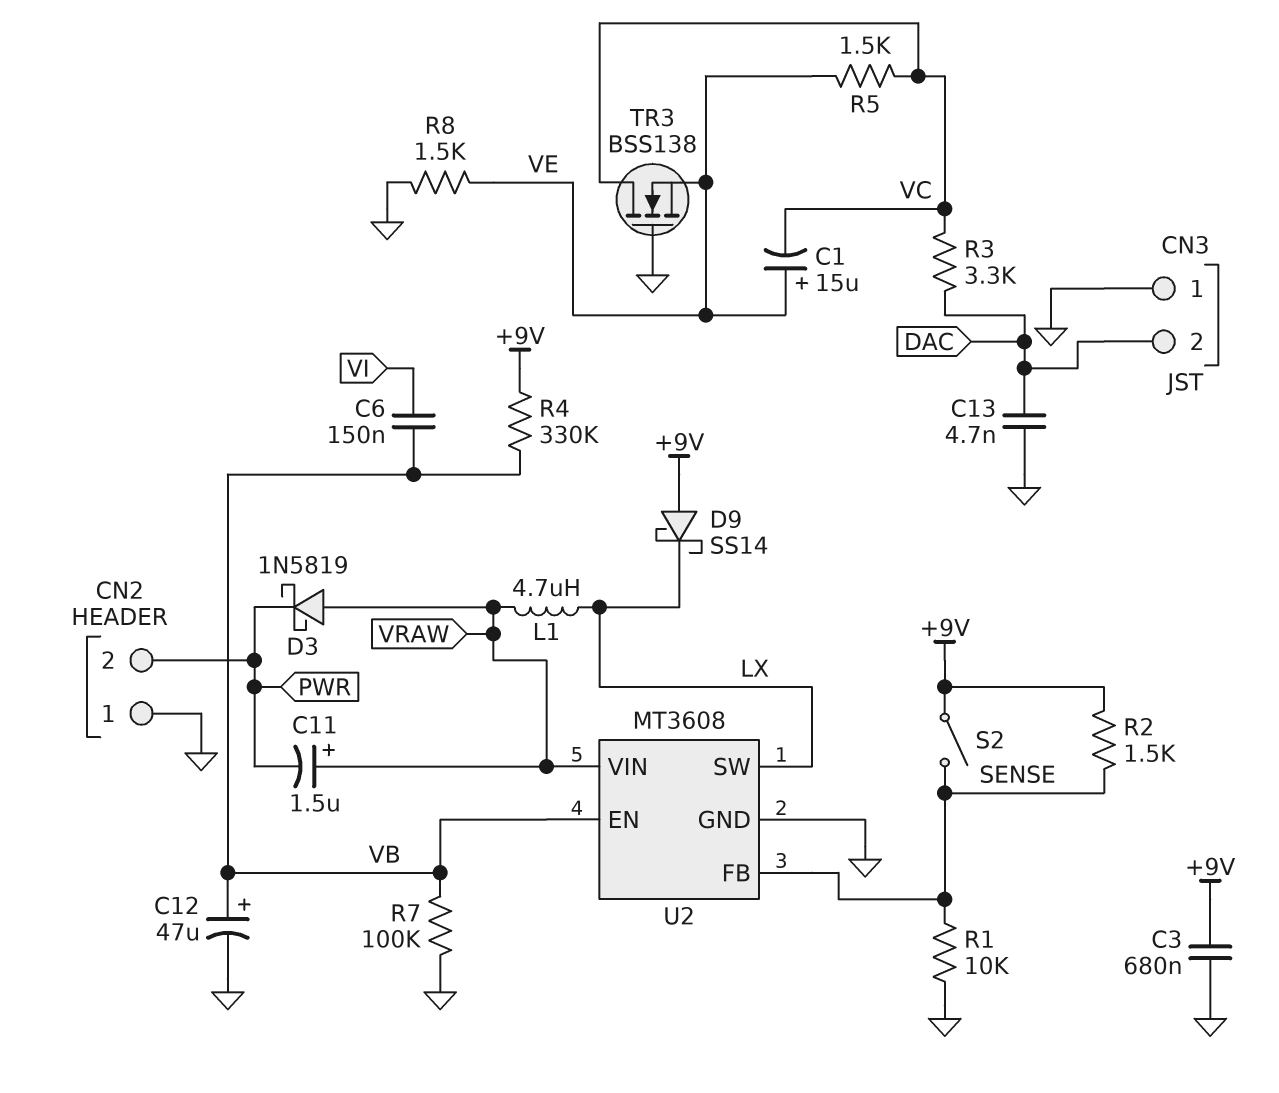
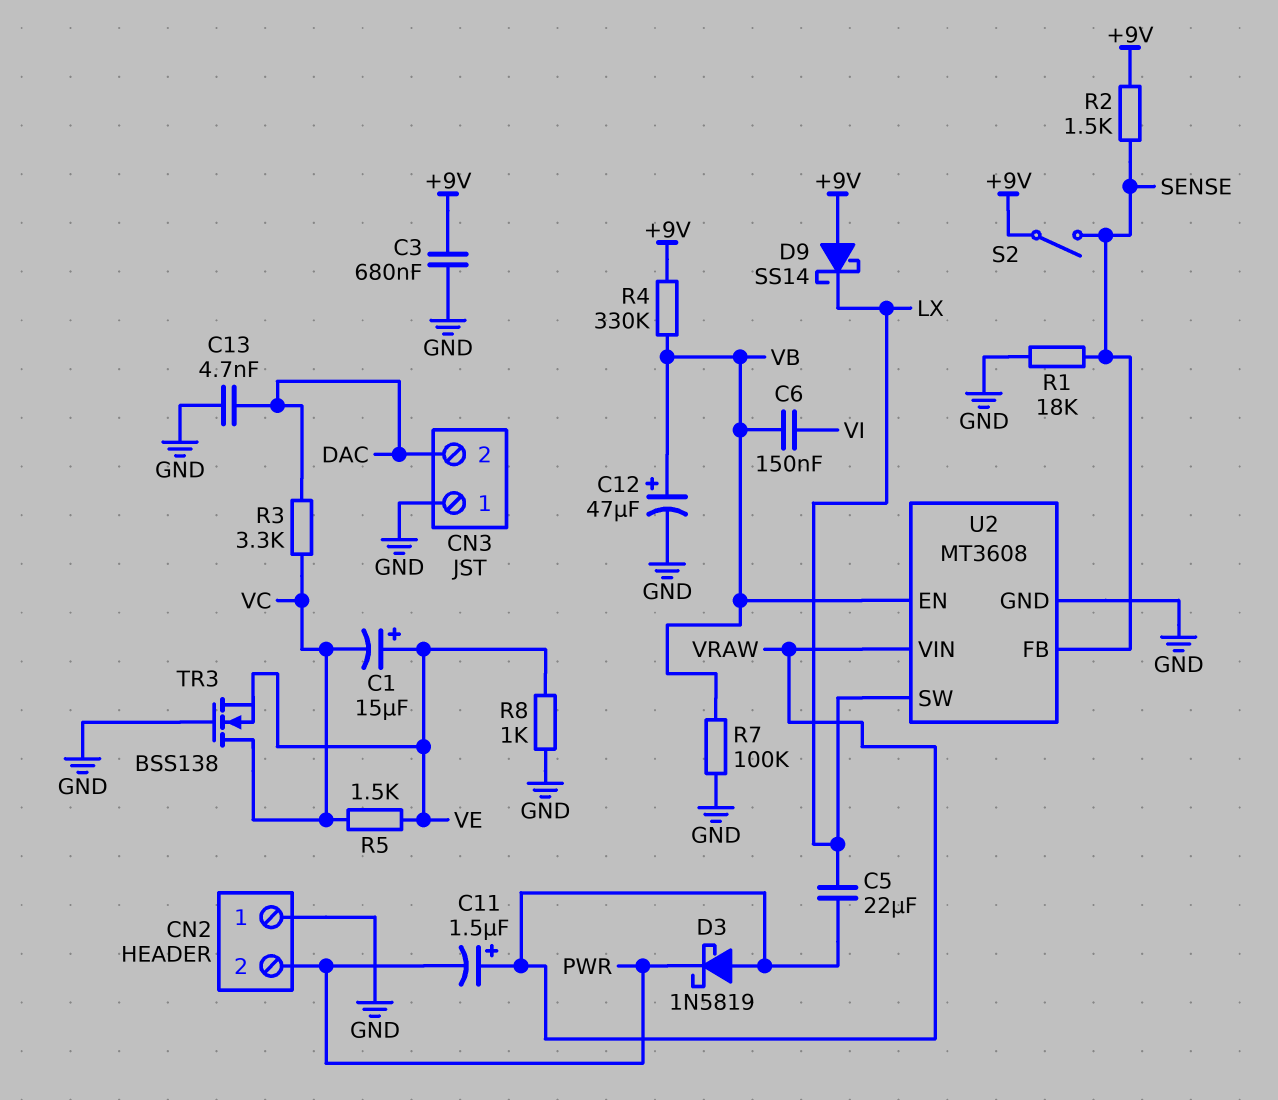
C5: none -> 22uF (LX, VRAW)
L1: 4.7uH (LX, VRAW) -> none
R1: 10k (GND, SENSE) -> 18k (GND, SENSE)
R8: 1.5k (GND, VE) -> 1k (GND, VE)

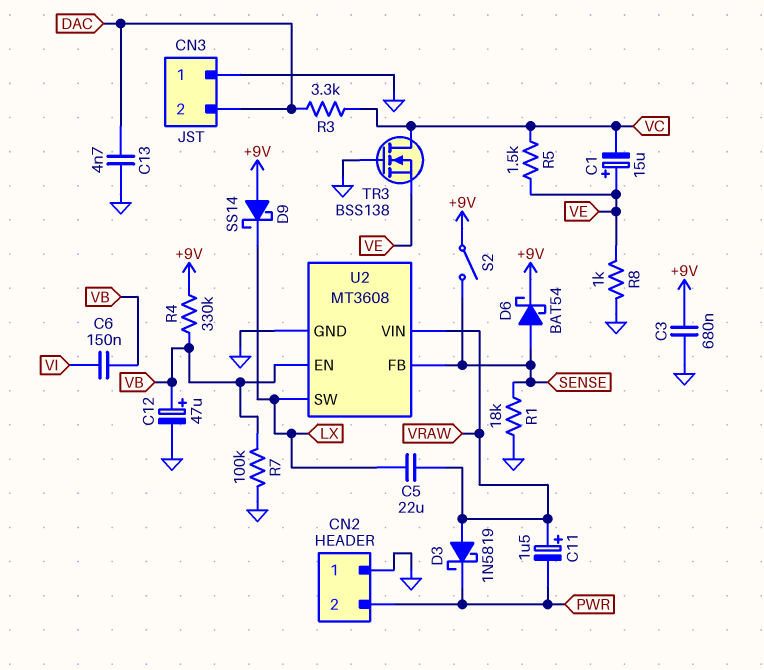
D6: none -> schottky BAT54 (A SENSE, K +9V)
R2: 1.5k (+9V, SENSE) -> none

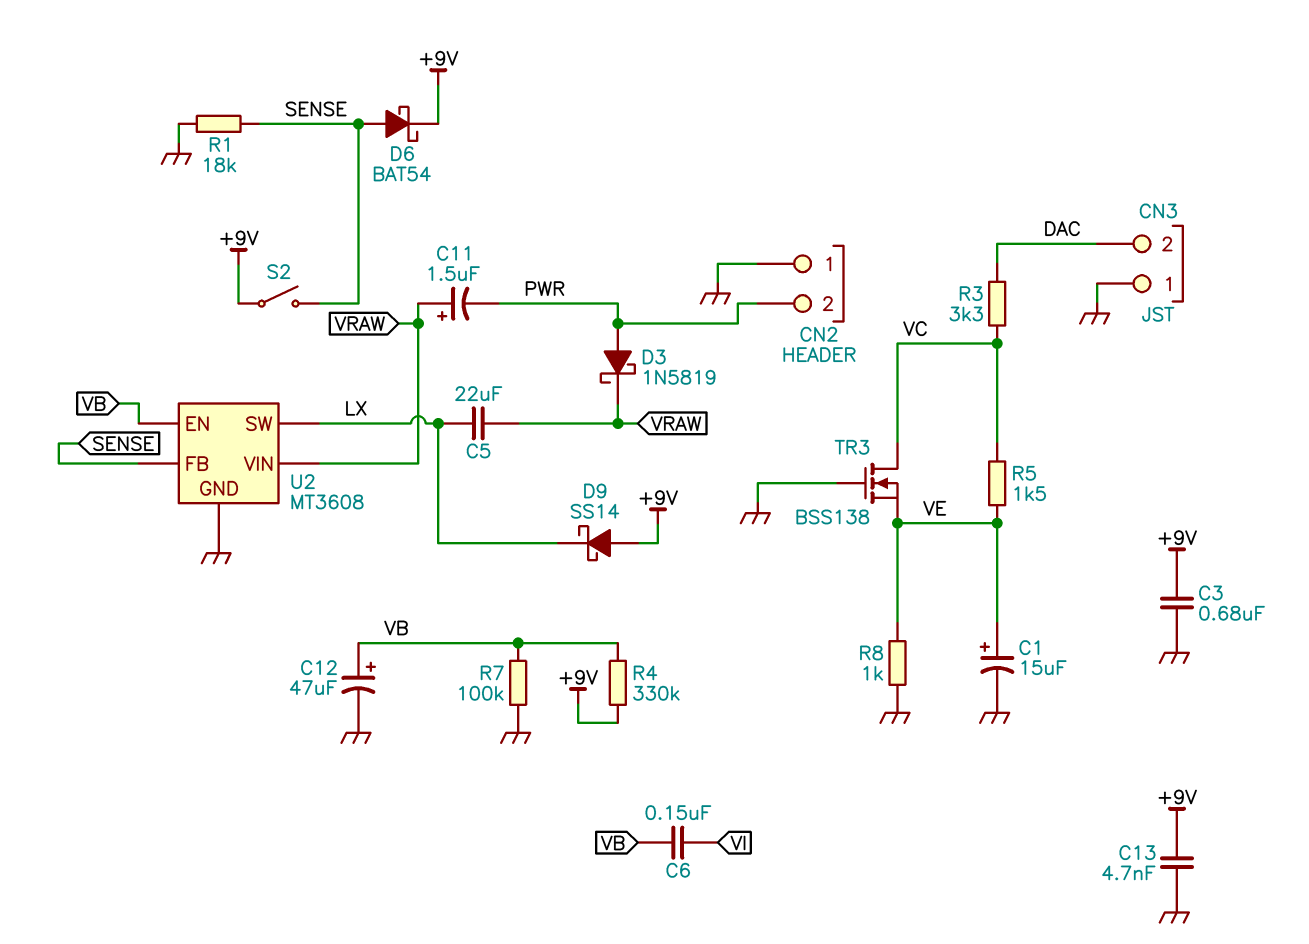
C1: 15uF (plus VE, minus VC) -> 15uF (plus VE, minus GND)
C13: 4.7nF (DAC, GND) -> 4.7nF (+9V, GND)
D3: schottky 1N5819 (A VRAW, K PWR) -> schottky 1N5819 (A PWR, K VRAW)

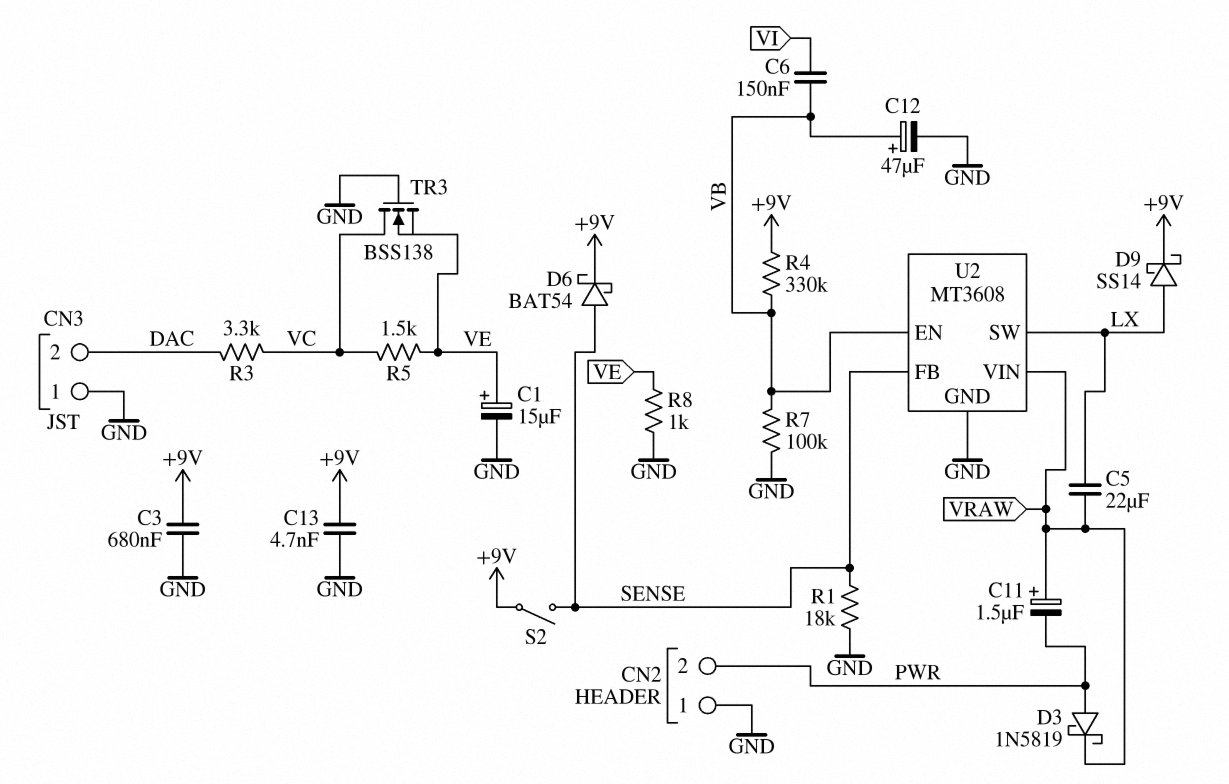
D9: schottky SS14 (A +9V, K LX) -> schottky SS14 (A LX, K +9V)

